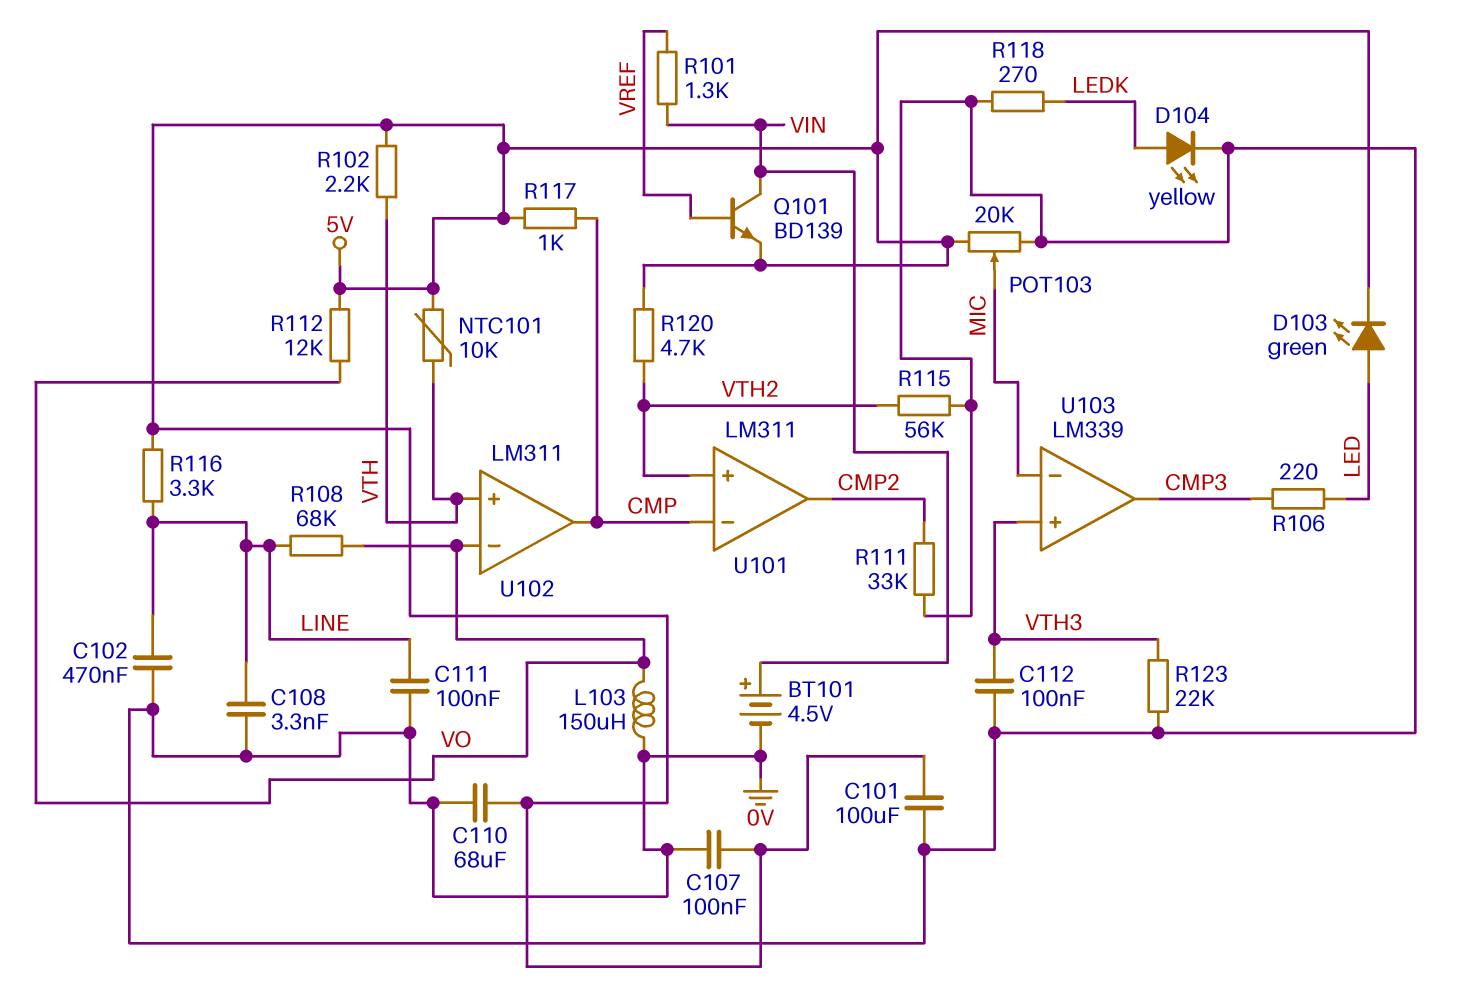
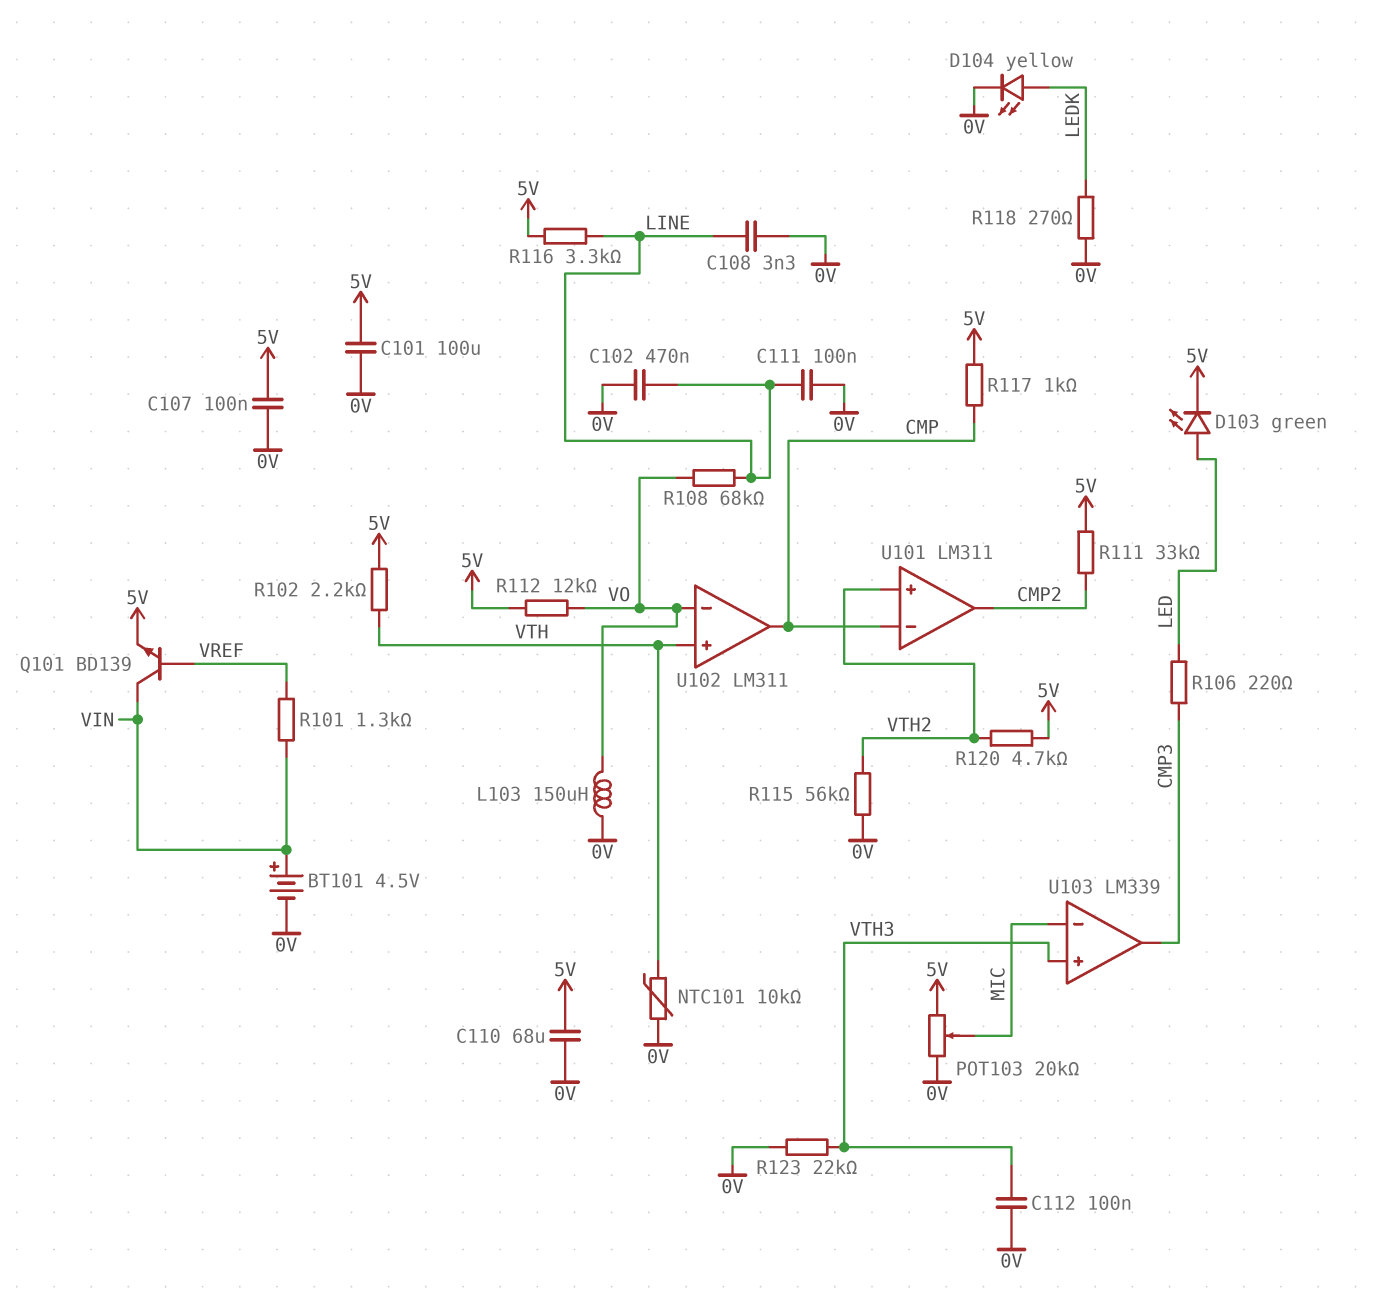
NTC101: 10k (5V, VTH) -> 10k (0V, VTH)
R111: 33k (0V, CMP2) -> 33k (5V, CMP2)

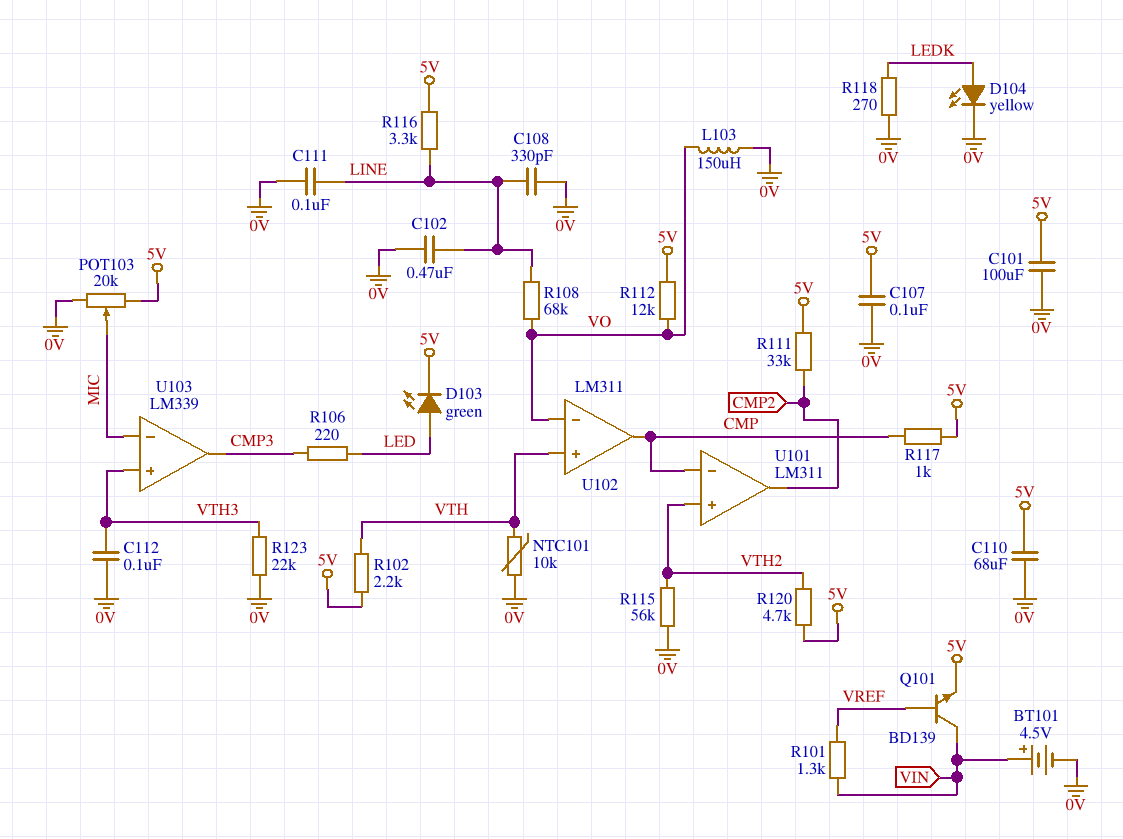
C108: 3.3nF (0V, LINE) -> 330pF (0V, LINE)

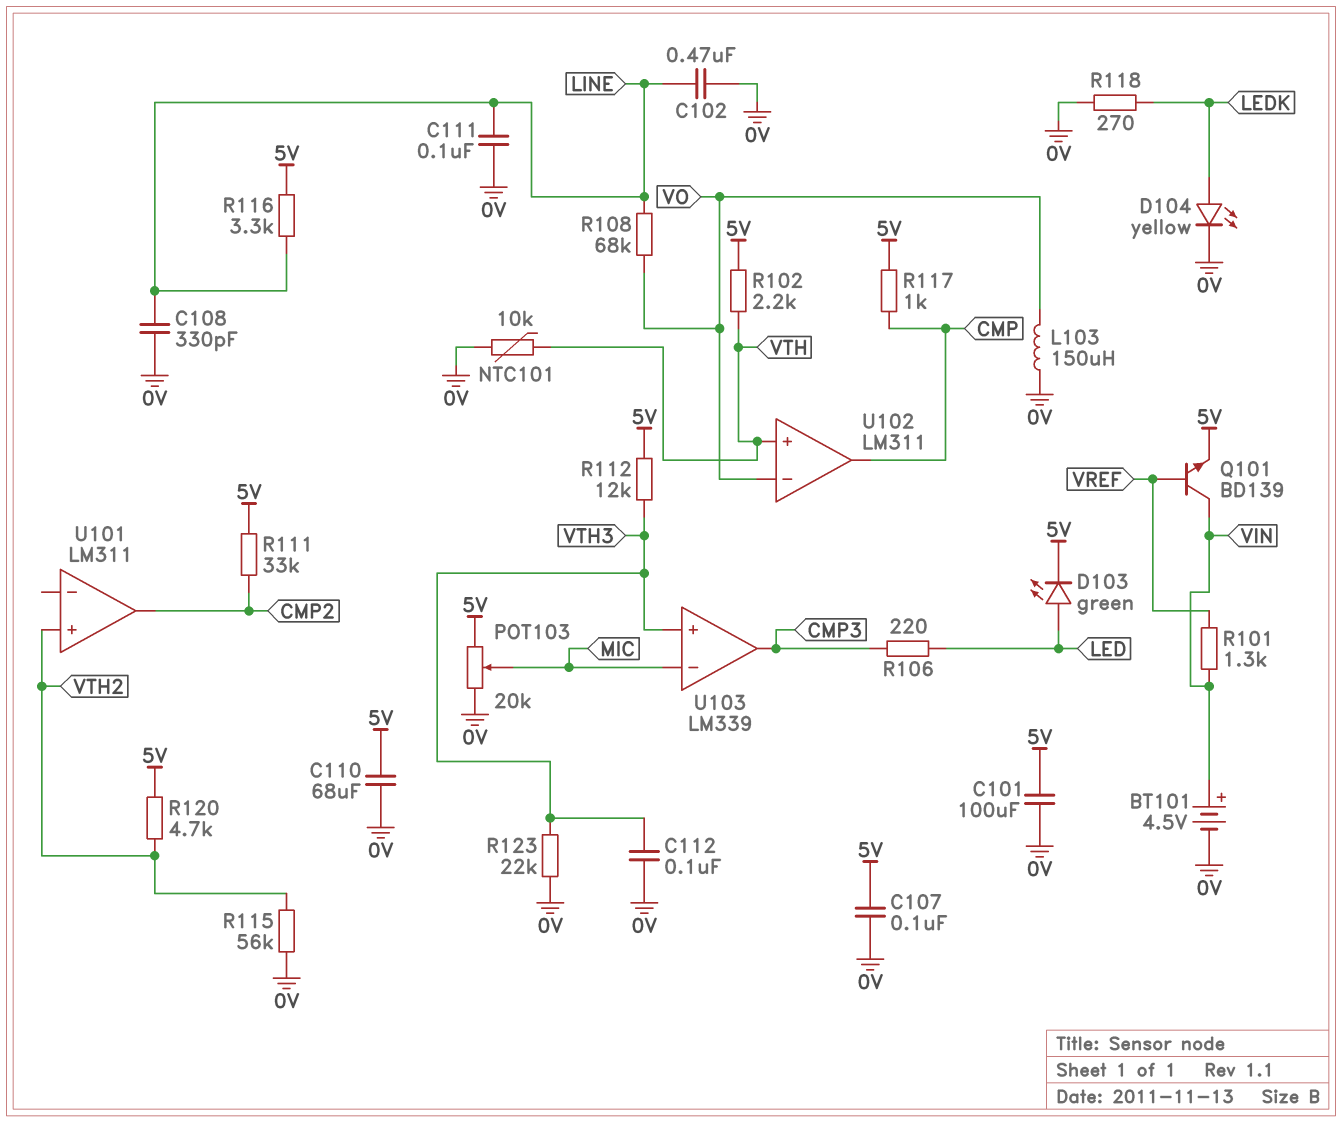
R112: 12k (5V, VO) -> 12k (5V, VTH3)
U101 pin in-: CMP -> none

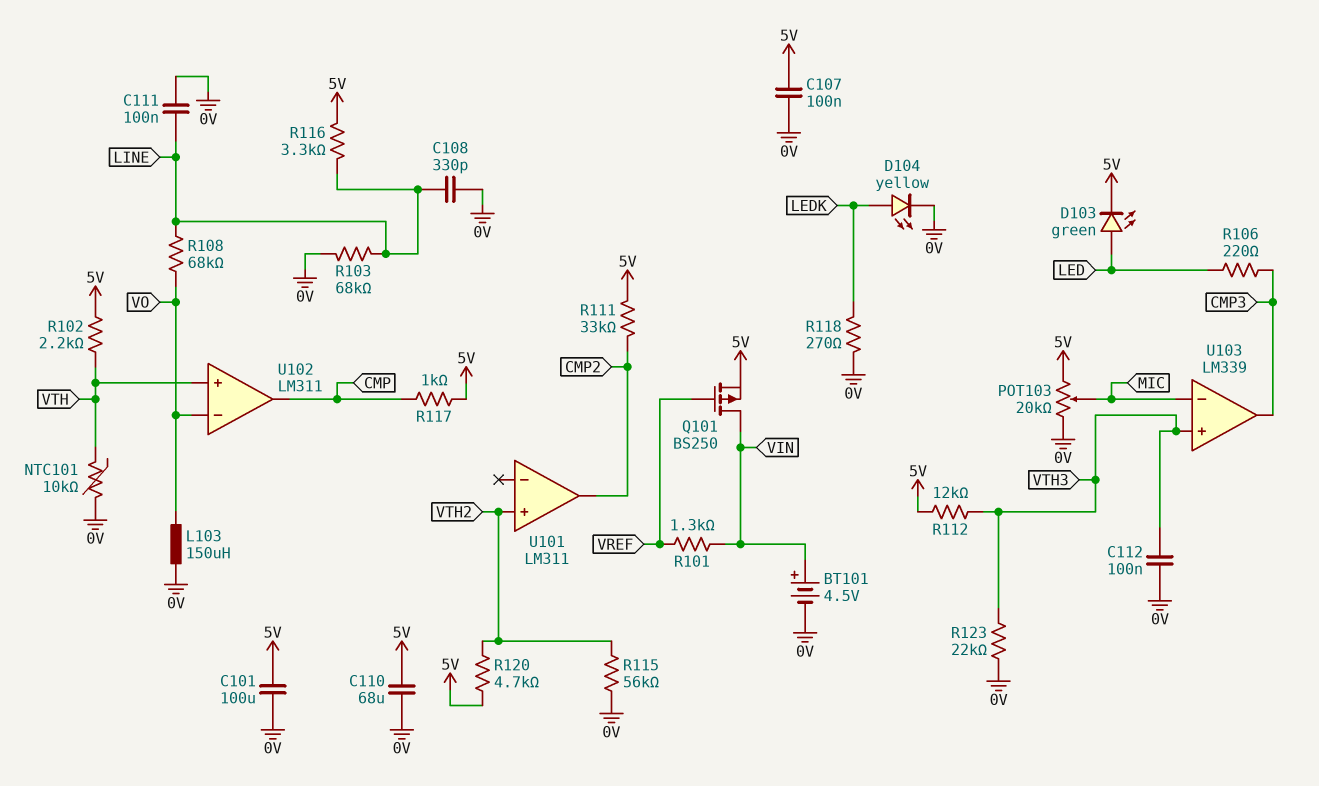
C102: 470nF (0V, LINE) -> none
Q101: NPN BD139 (B VREF, C VIN, E 5V) -> PMOS BS250 (G VREF, D VIN, S 5V)
R103: none -> 68k (0V, LINE)

